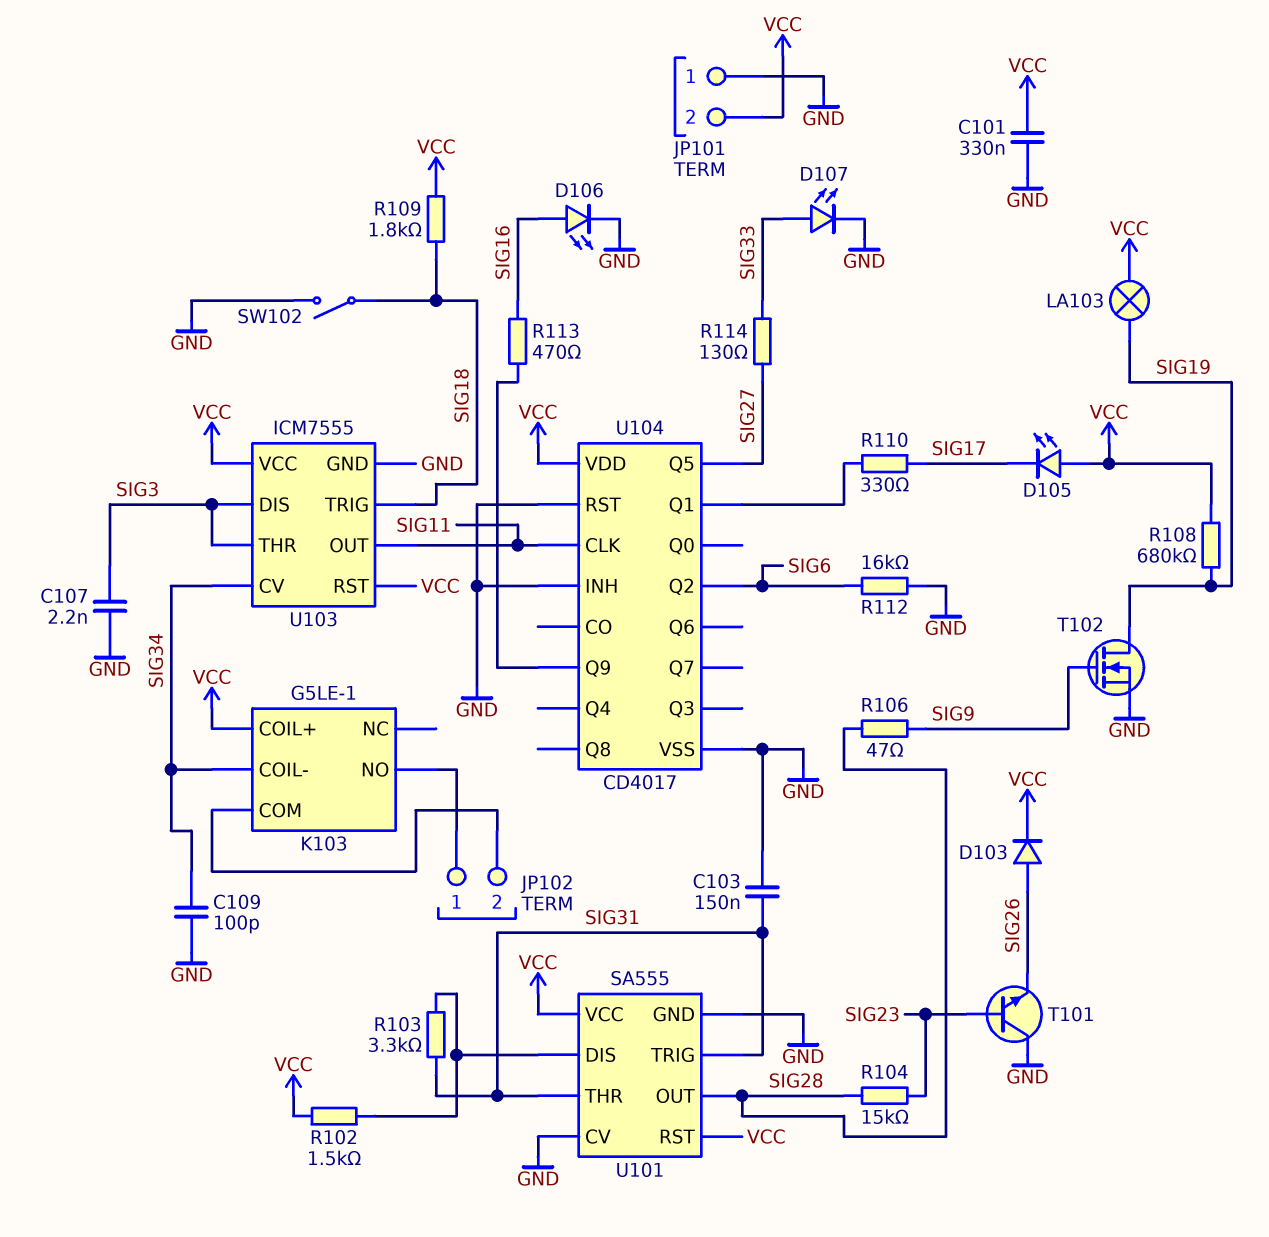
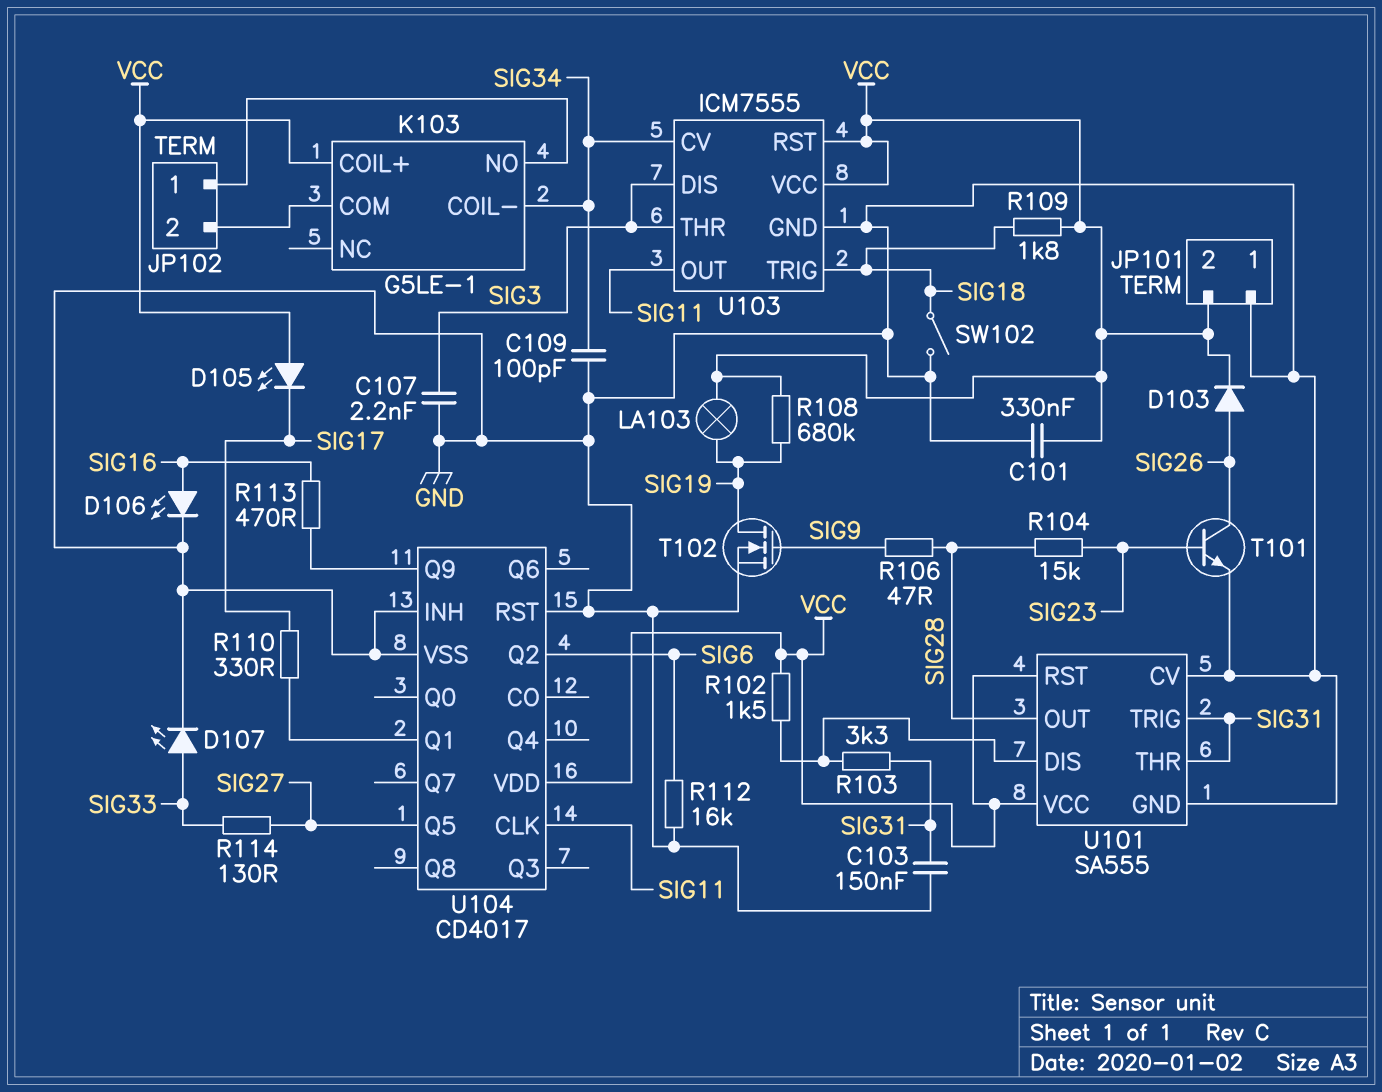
T101: NPN (B SIG23, C GND, E SIG26) -> NPN (B SIG23, C SIG26, E GND)

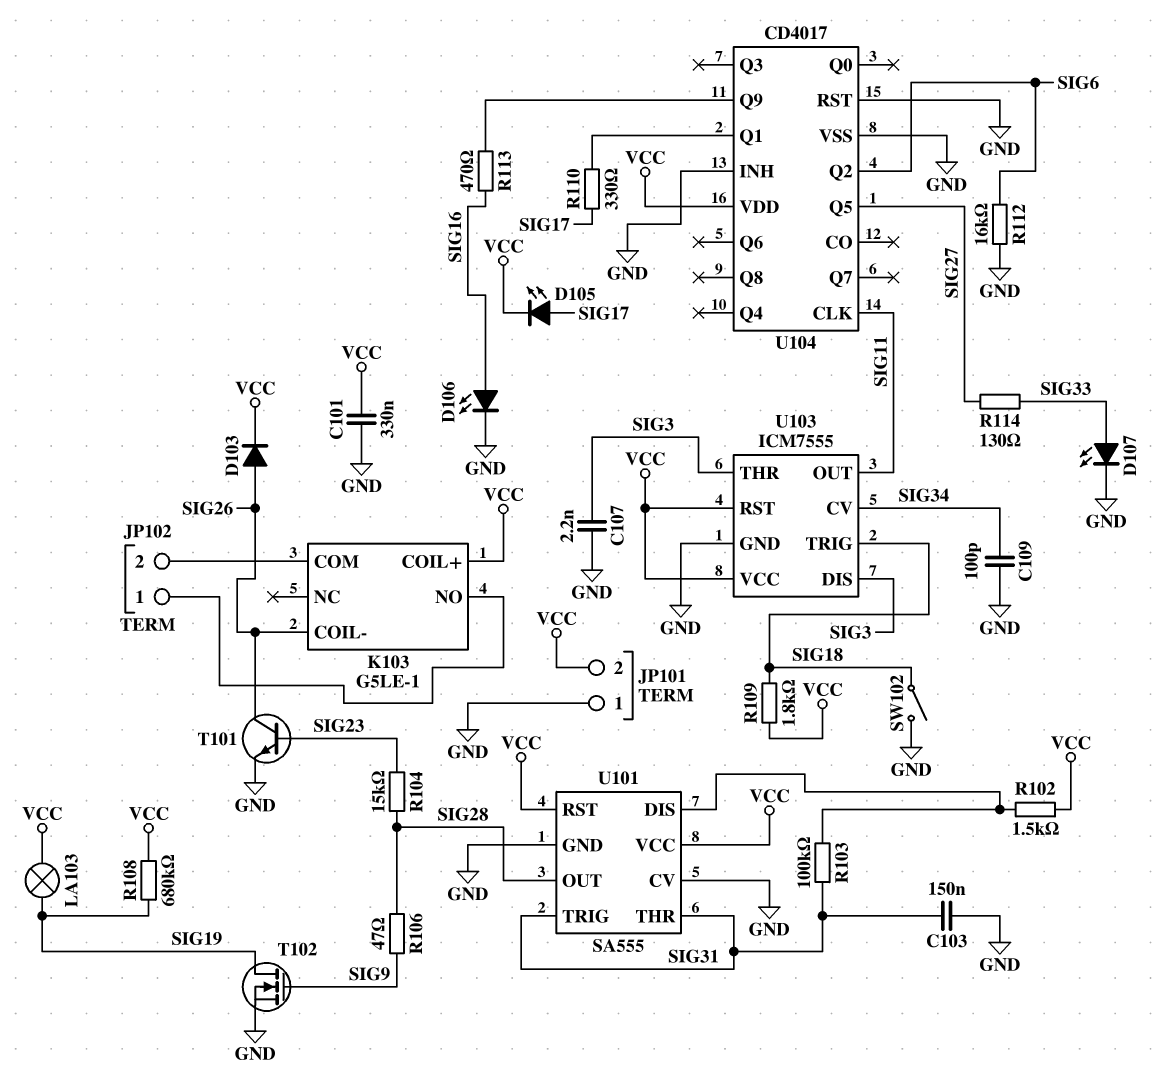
D105: LED (A VCC, K SIG17) -> LED (A SIG17, K VCC)
K103 pin COIL-: SIG34 -> SIG26
R103: 3.3k (SIG31, U101/DIS) -> 100k (SIG31, U101/DIS)

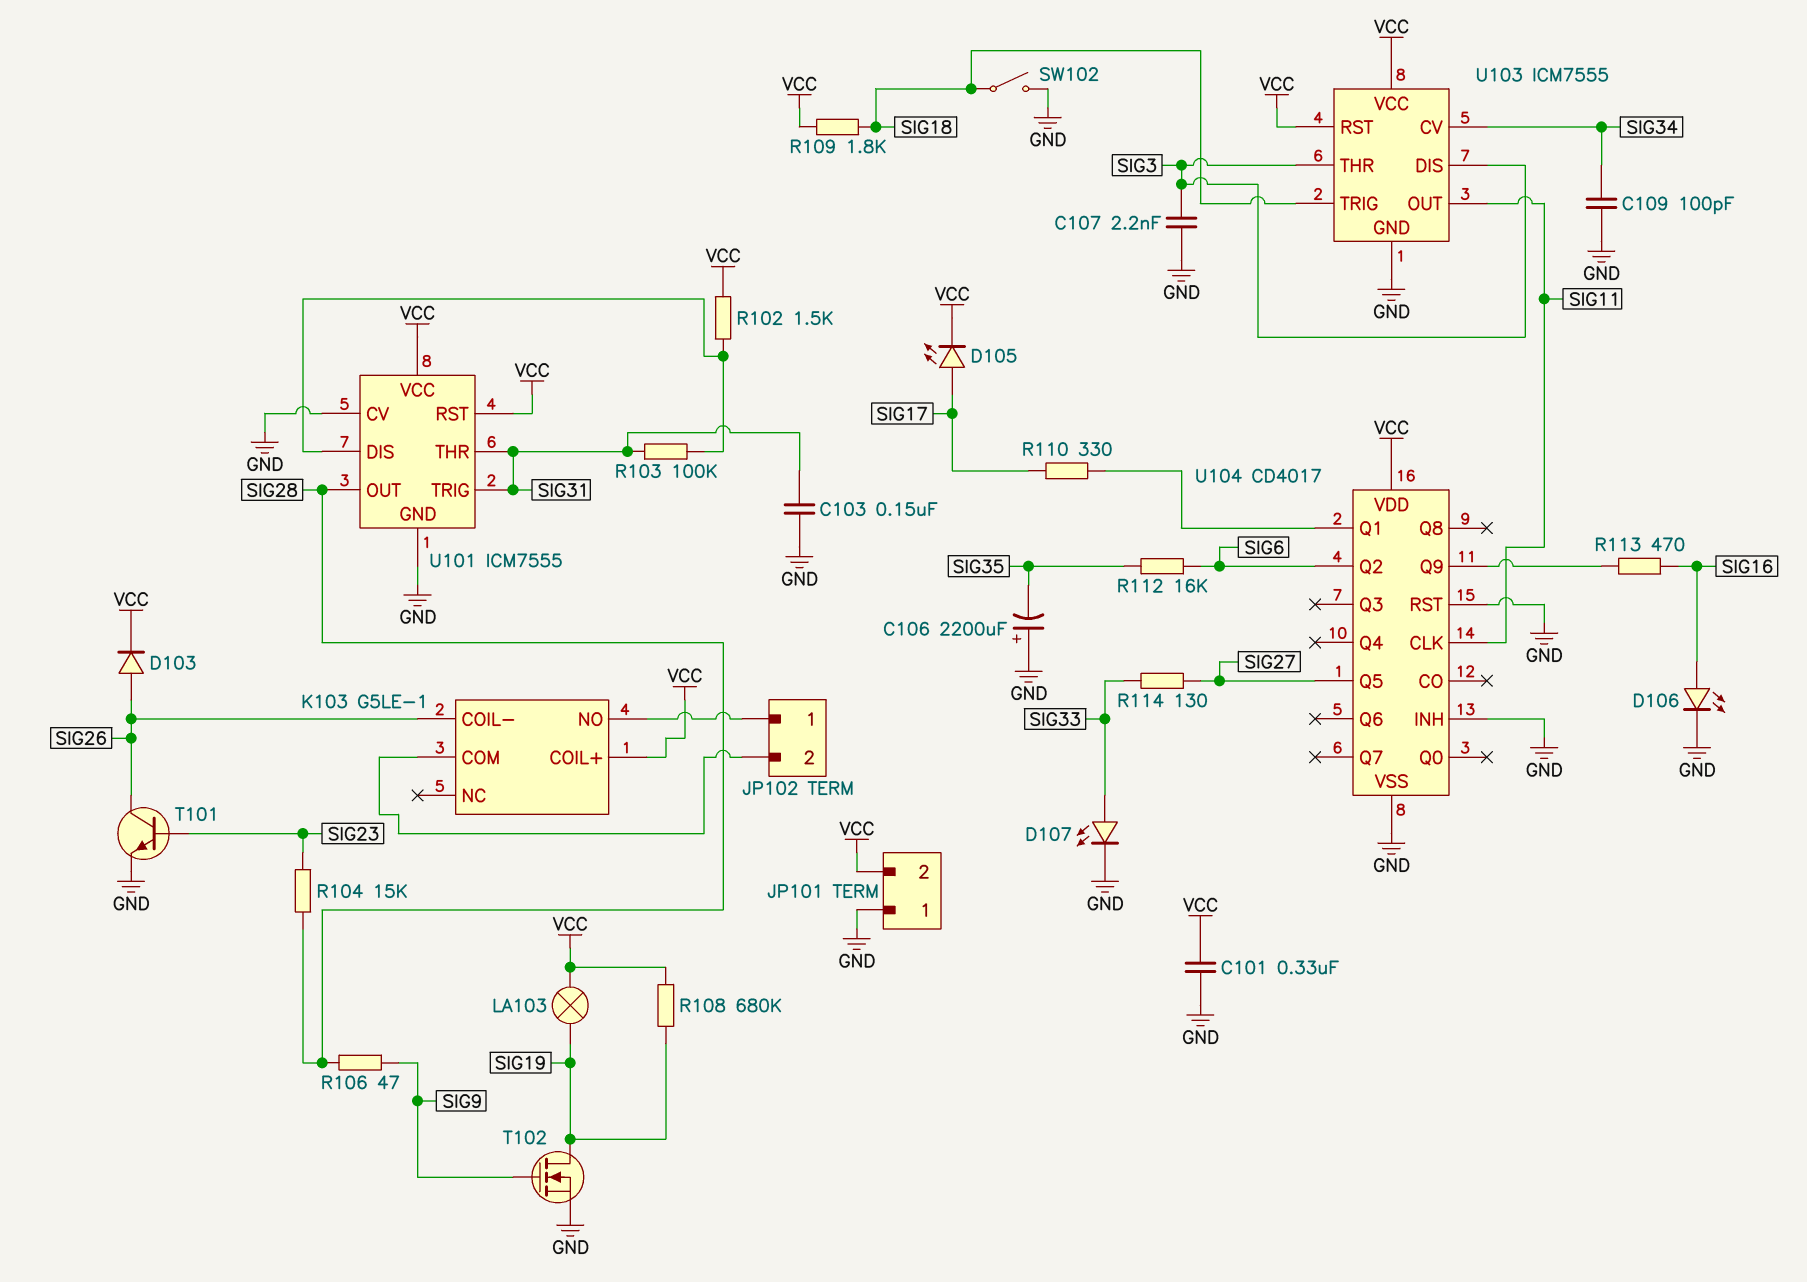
C106: none -> 2200uF (plus GND, minus SIG35)
R112: 16k (GND, SIG6) -> 16k (SIG6, SIG35)
U101: SA555 -> ICM7555

